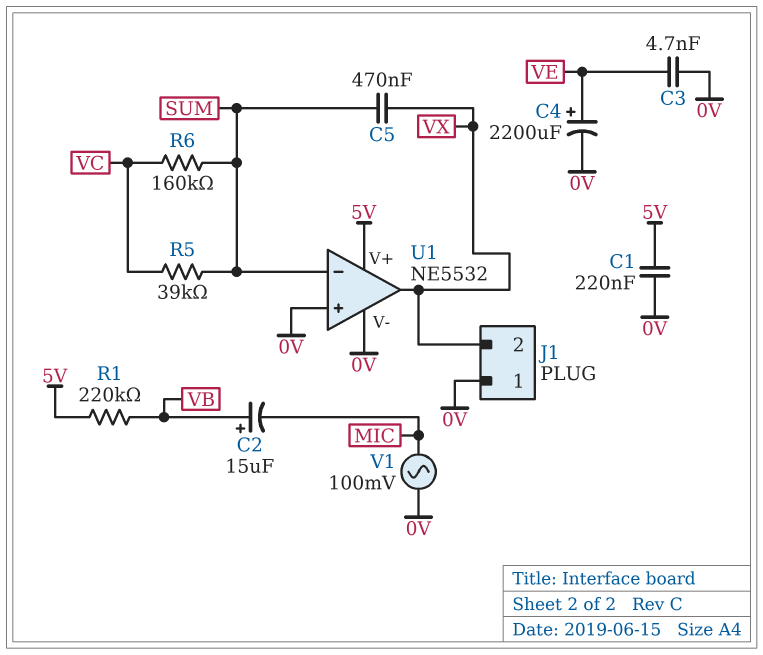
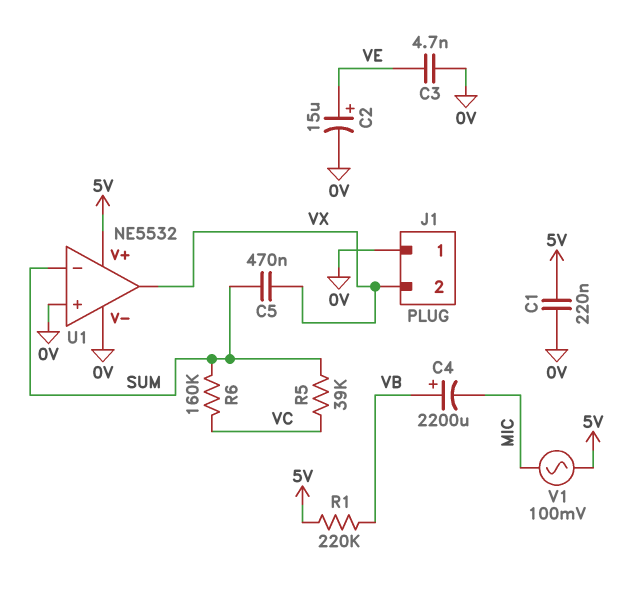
C2: 15uF (plus VB, minus MIC) -> 15uF (plus VE, minus 0V)
C4: 2200uF (plus VE, minus 0V) -> 2200uF (plus VB, minus MIC)
V1: AC 100mV (0V, MIC) -> AC 100mV (5V, MIC)

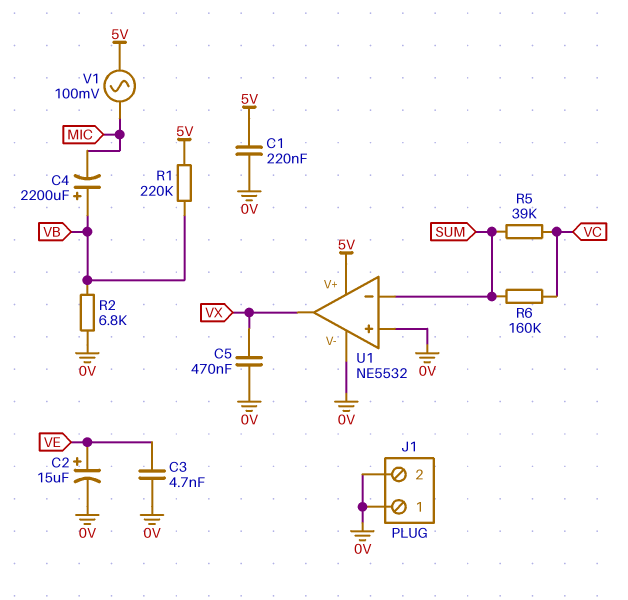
C5: 470nF (SUM, VX) -> 470nF (0V, VX)
J1 pin 2: VX -> 0V
R2: none -> 6.8k (0V, VB)

